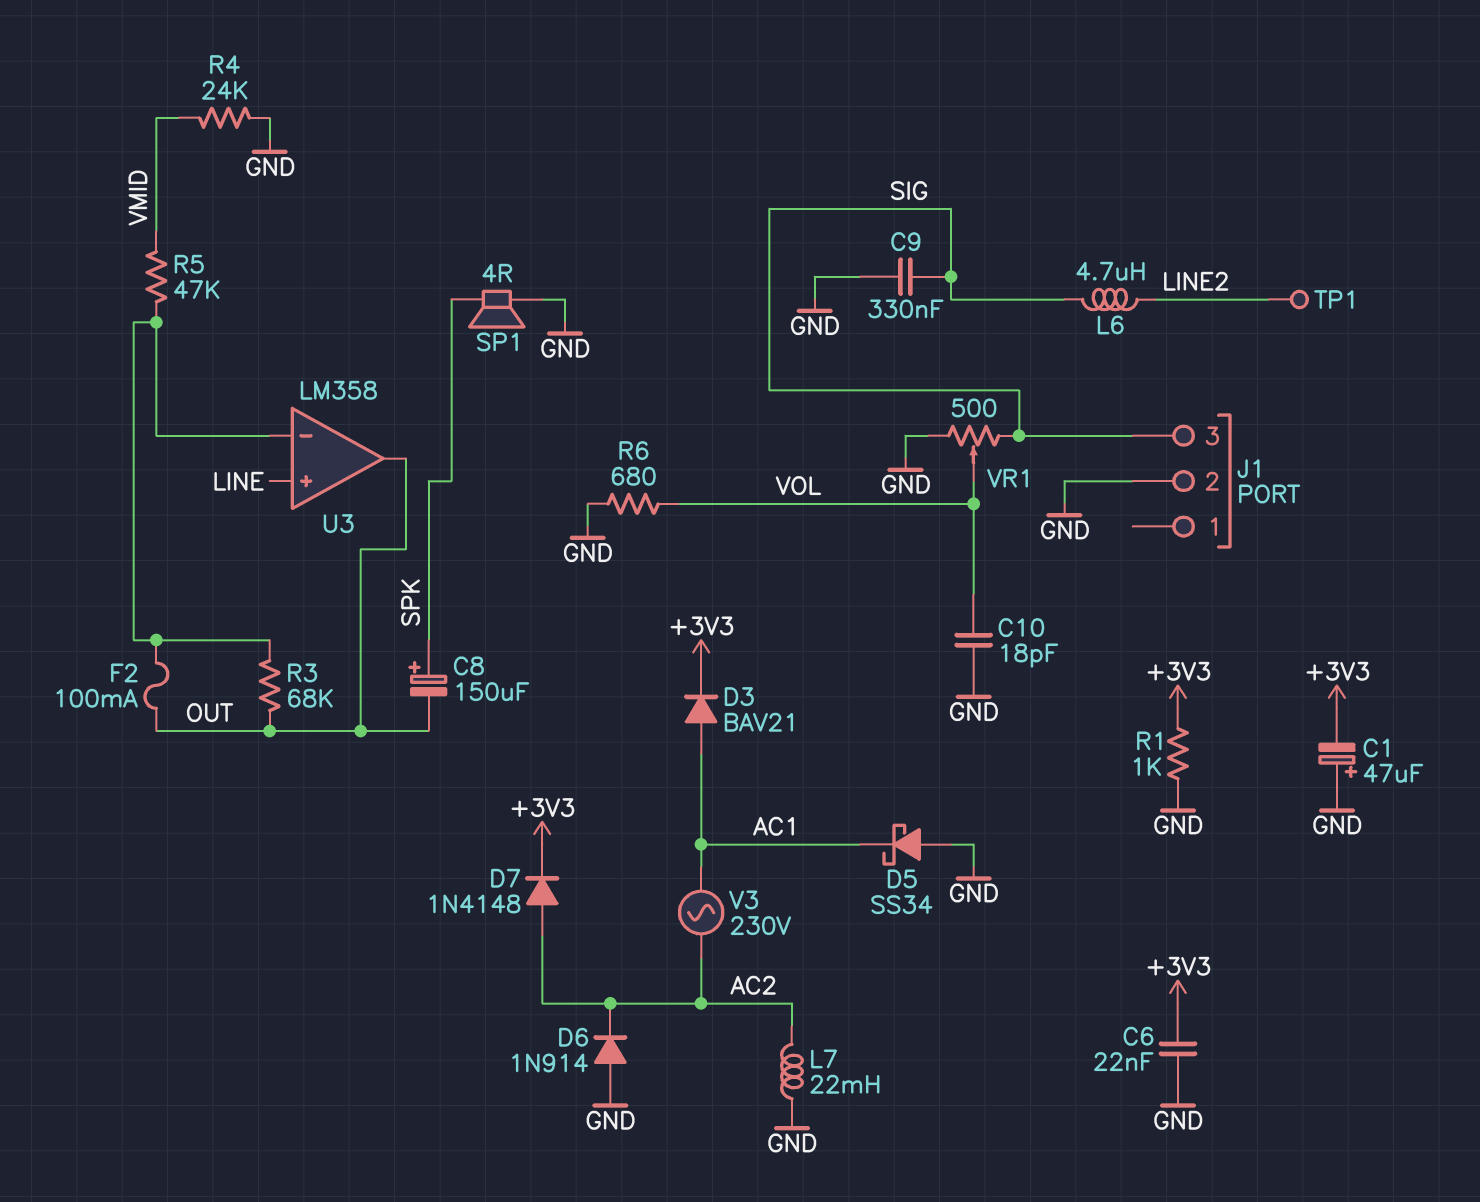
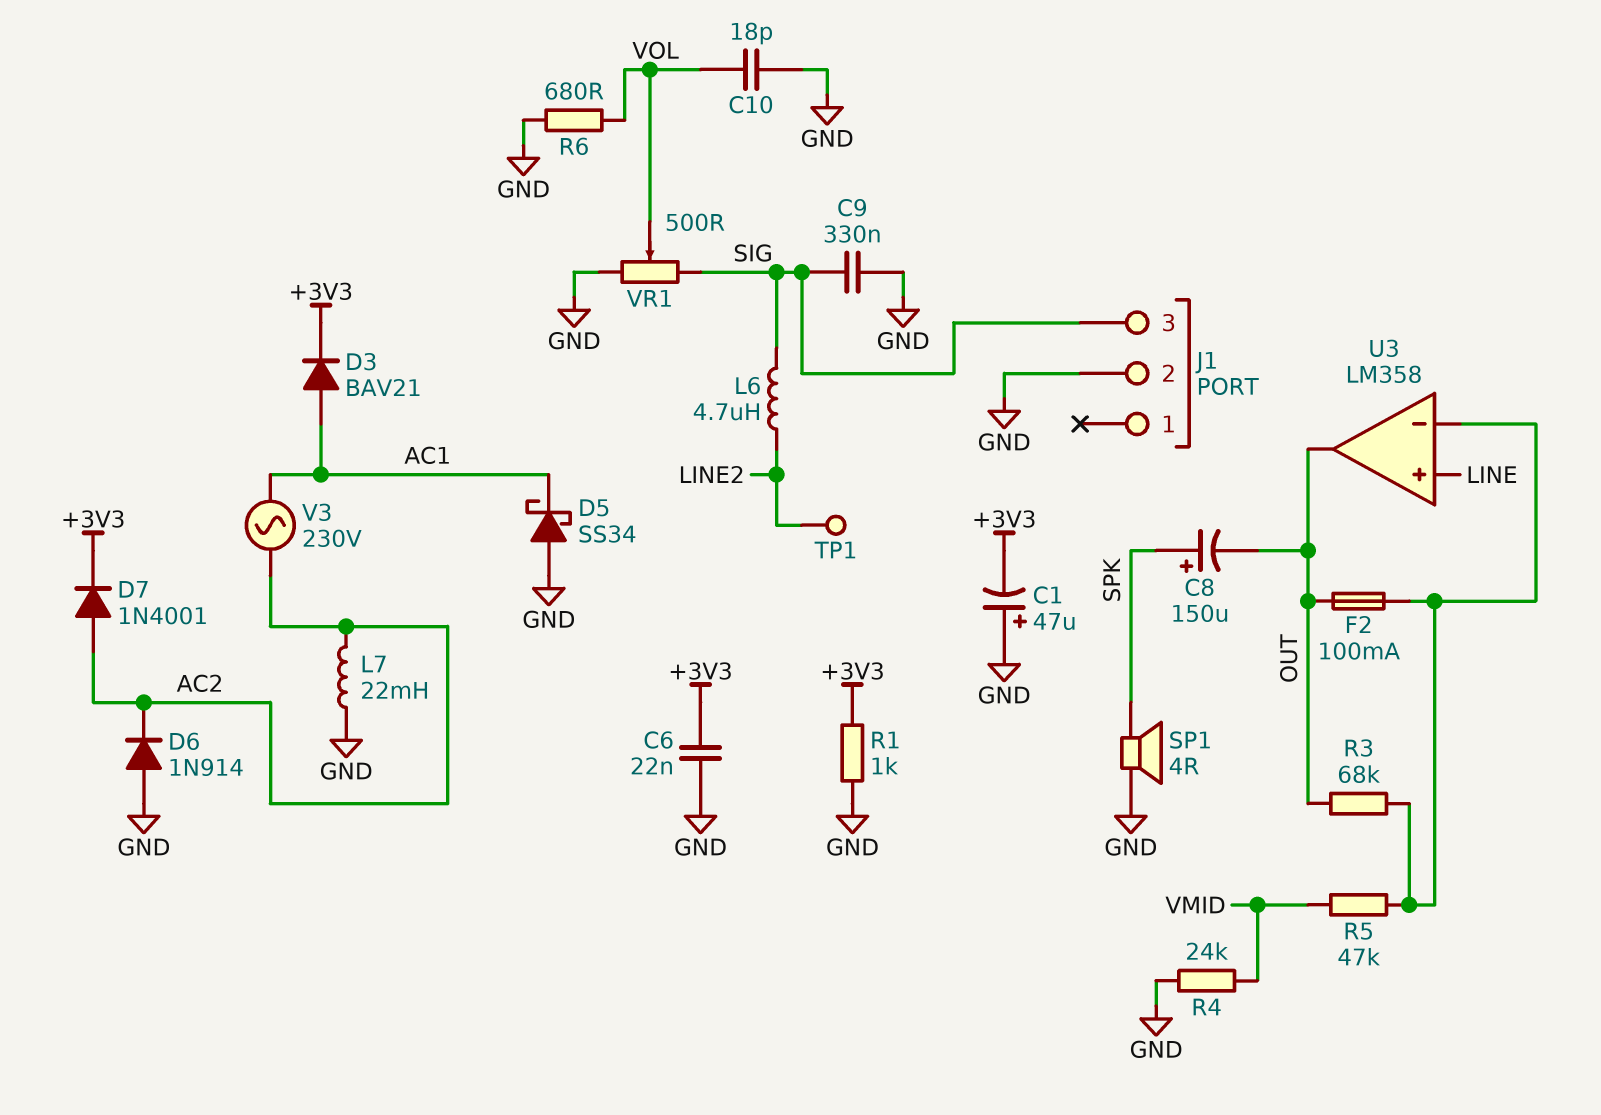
D7: diode 1N4148 (A AC2, K +3V3) -> diode 1N4001 (A AC2, K +3V3)

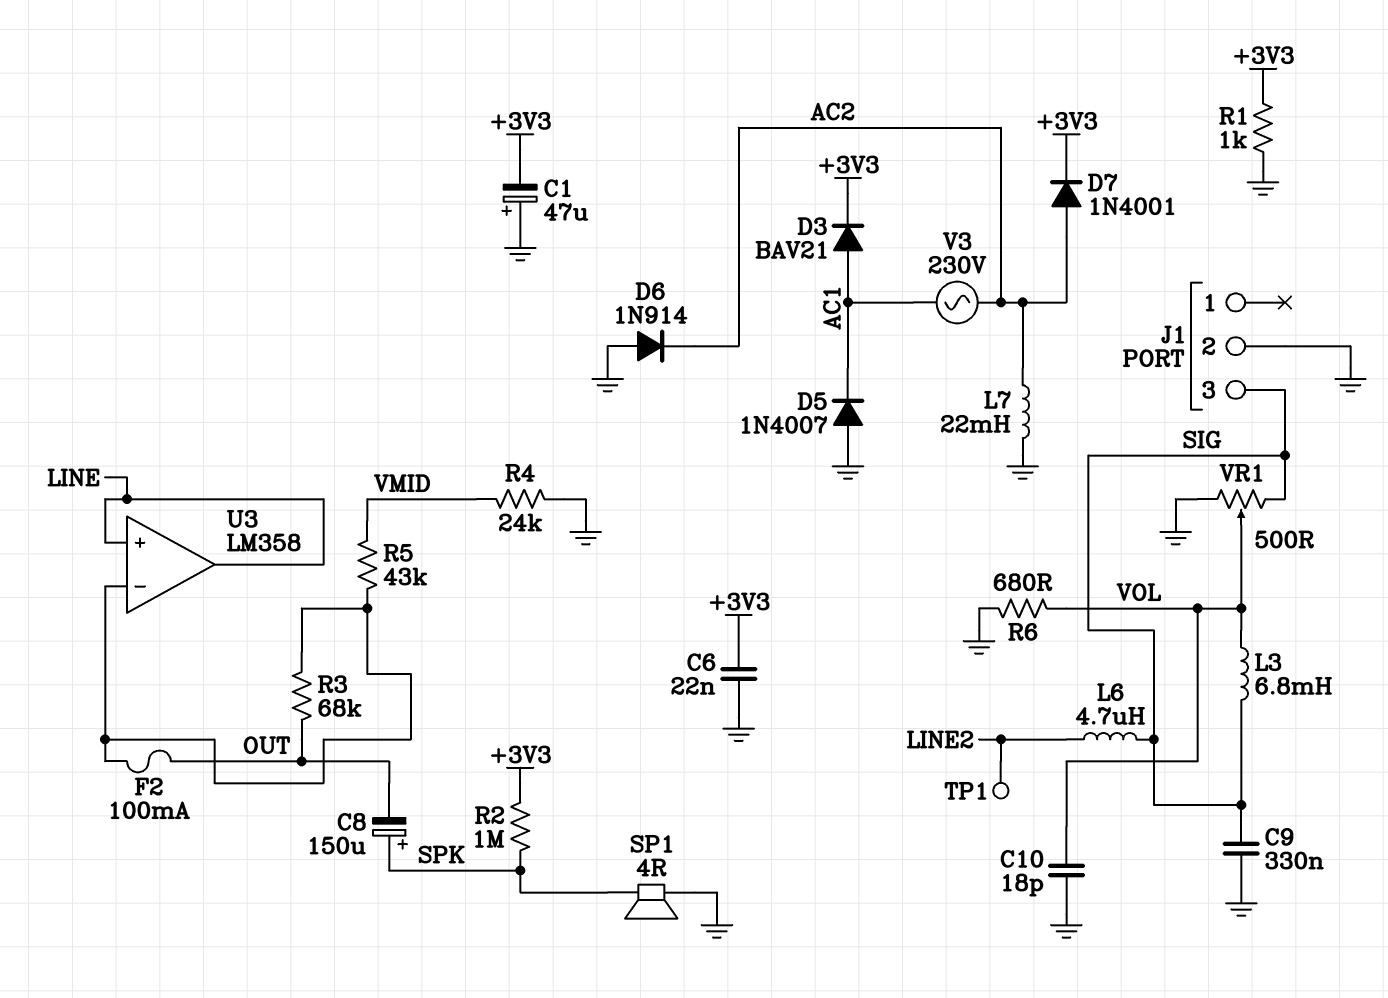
D5: schottky SS34 (A GND, K AC1) -> diode 1N4007 (A GND, K AC1)
L3: none -> 6.8mH (SIG, VOL)
R2: none -> 1M (+3V3, SPK)
R5: 47k (U3/in-, VMID) -> 43k (U3/in-, VMID)
U3 pin out: OUT -> LINE

